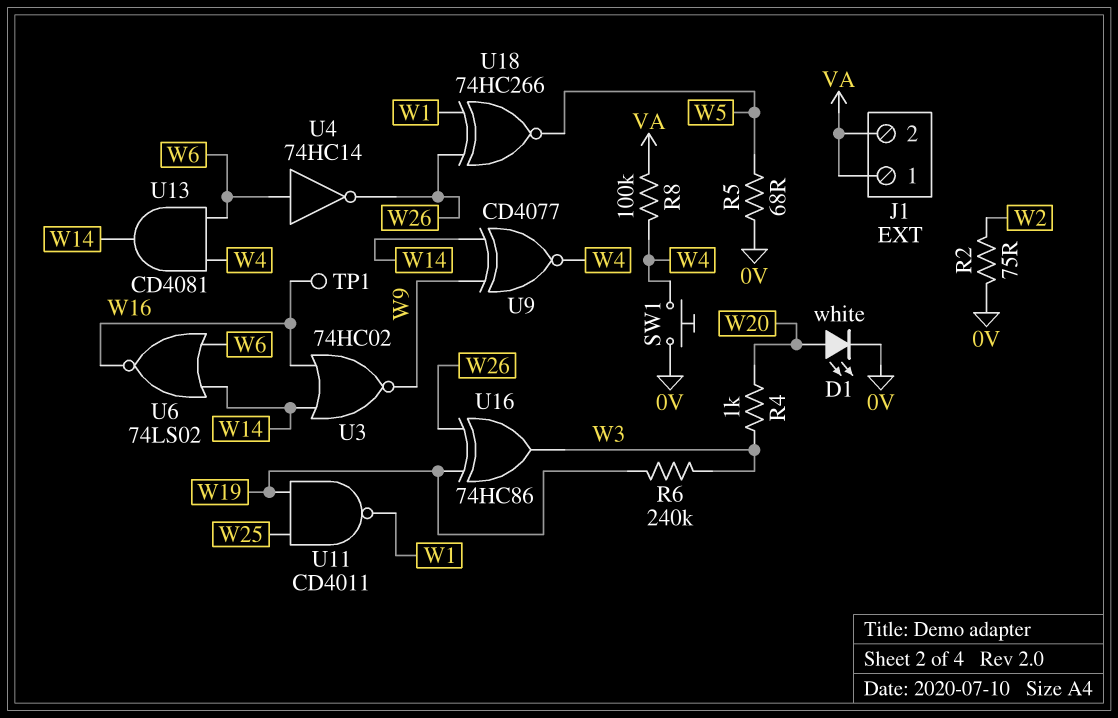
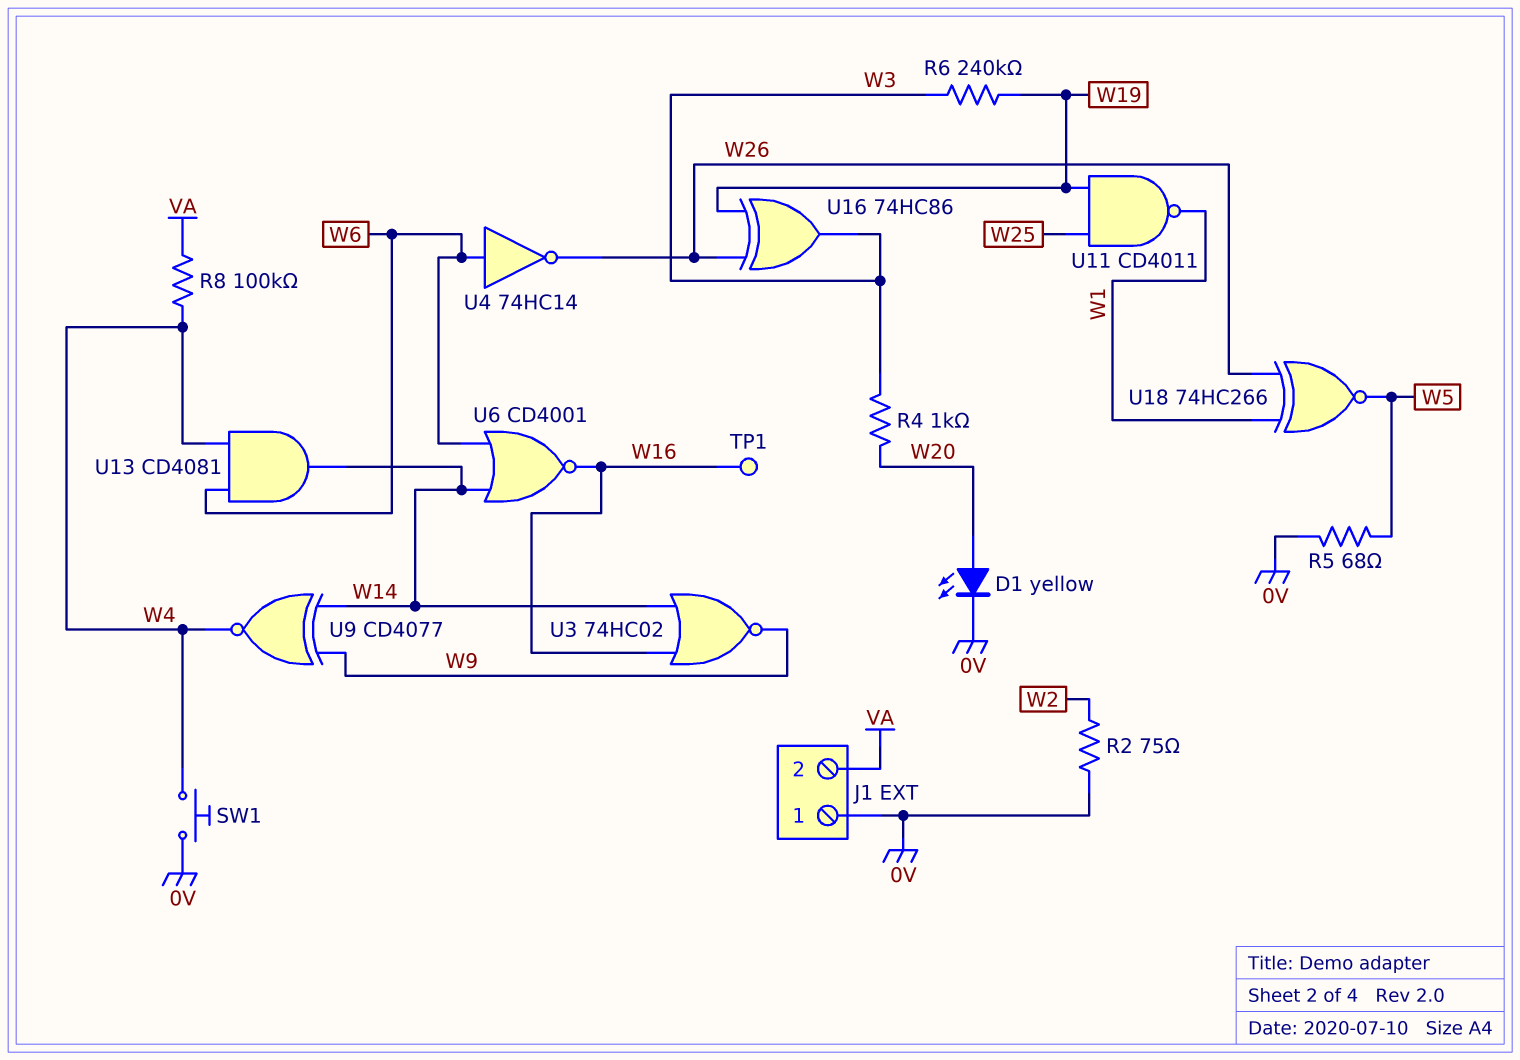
D1: LED white (A W20, K 0V) -> LED yellow (A W20, K 0V)
J1 pin 1: VA -> 0V
U6: NOR 74LS02 (in W6, in W14, out W16) -> NOR CD4001 (in W6, in W14, out W16)

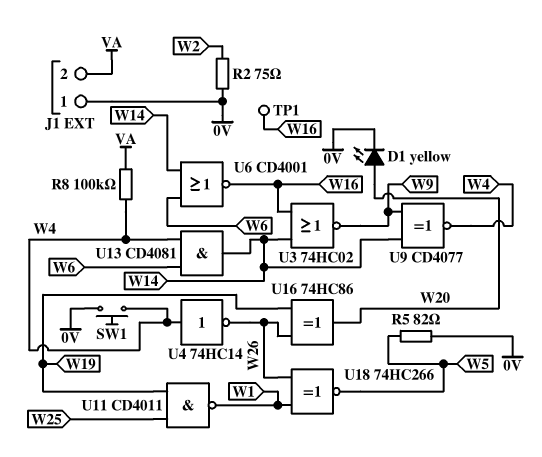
R4: 1k (W3, W20) -> none
R5: 68 (0V, W5) -> 82 (0V, W5)
R6: 240k (W3, W19) -> none
U4: NOT 74HC14 (in W6, out W26) -> NOT 74HC14 (in W4, out W26)
U16: XOR 74HC86 (in W19, in W26, out W3) -> XOR 74HC86 (in W19, in W26, out W20)

